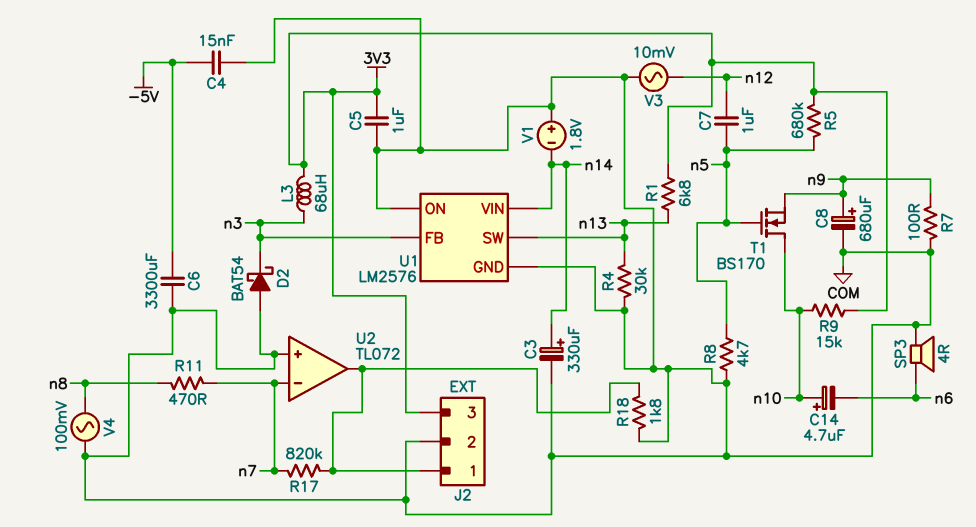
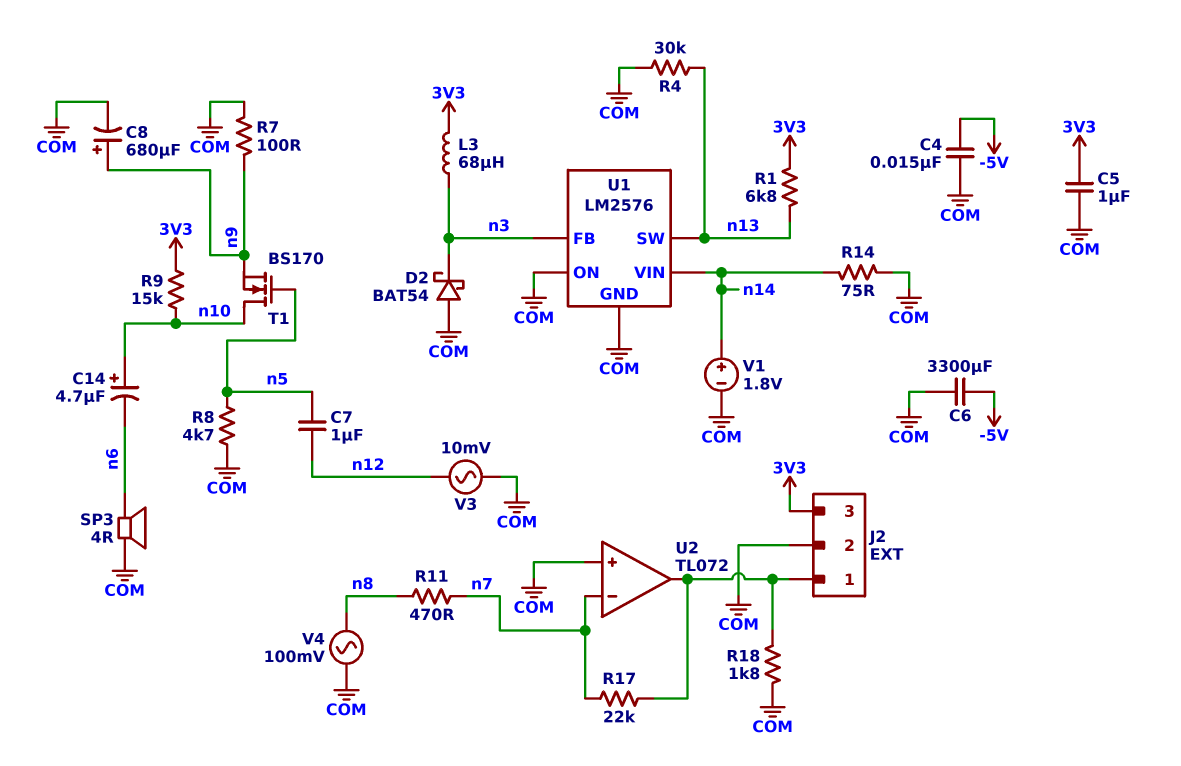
C3: 330uF (plus n14, minus COM) -> none
R5: 680k (3V3, n5) -> none
R14: none -> 75 (COM, n14)
R17: 820k (J2/1, n7) -> 22k (J2/1, n7)
V1: 1.8V (plus COM, minus n14) -> 1.8V (plus n14, minus COM)

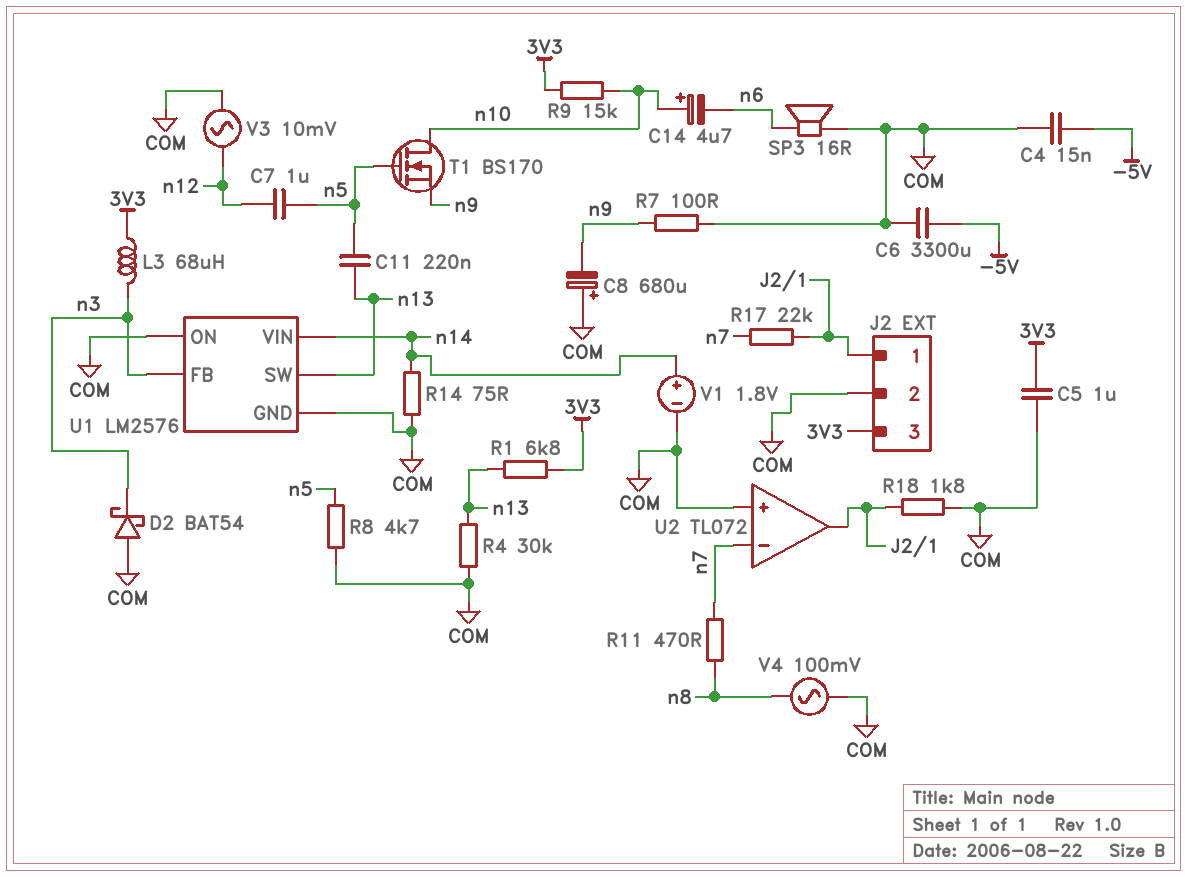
C8: 680uF (plus n9, minus COM) -> 680uF (plus COM, minus n9)
C11: none -> 220nF (n5, n13)
SP3: speaker 4R (COM, n6) -> speaker 16R (COM, n6)

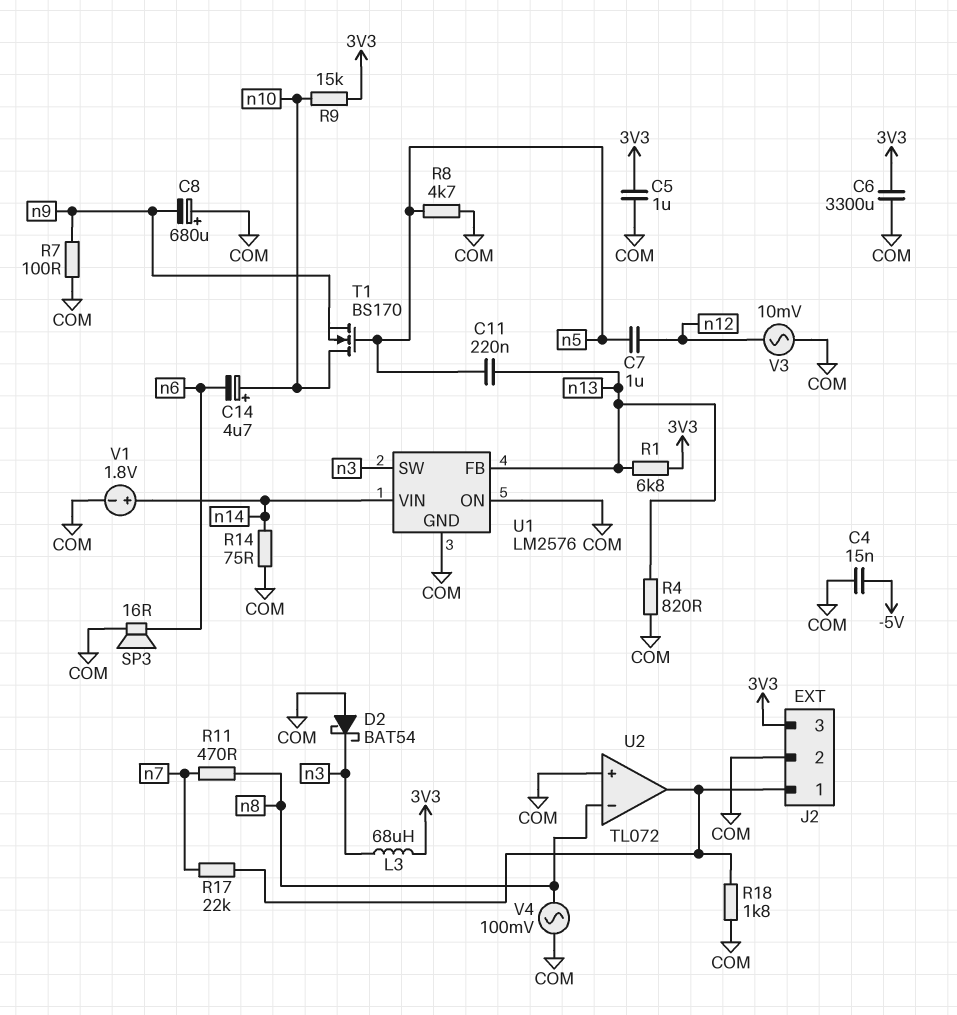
C6: 3300uF (-5V, COM) -> 3300uF (3V3, COM)
R4: 30k (COM, n13) -> 820 (COM, n13)
U1 pin FB: n3 -> n13
U1 pin SW: n13 -> n3
U2 pin in-: n7 -> n8

